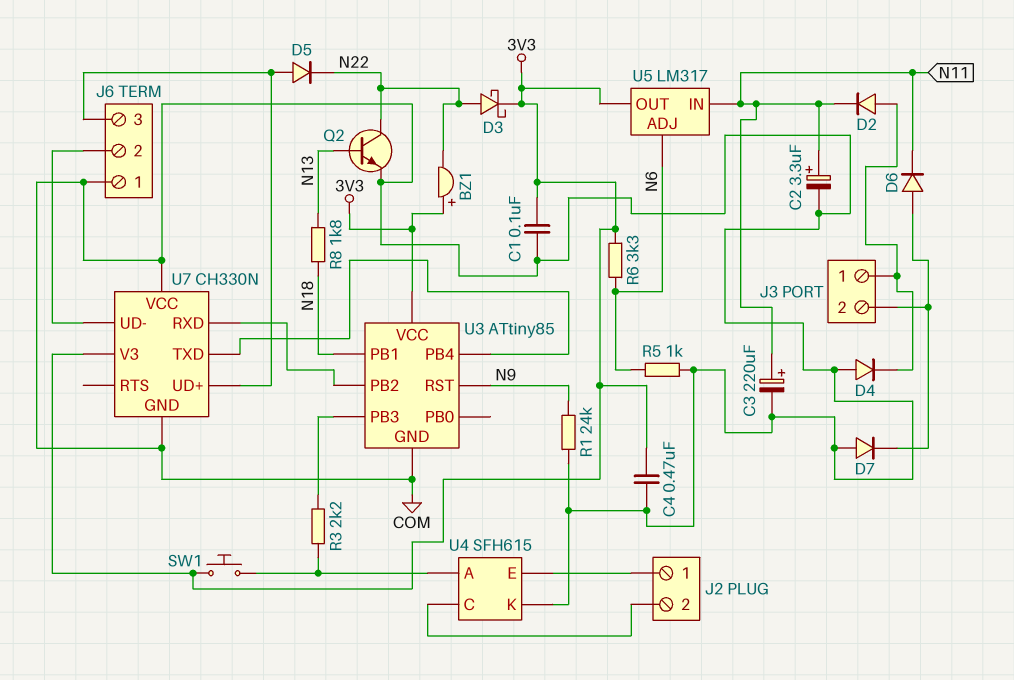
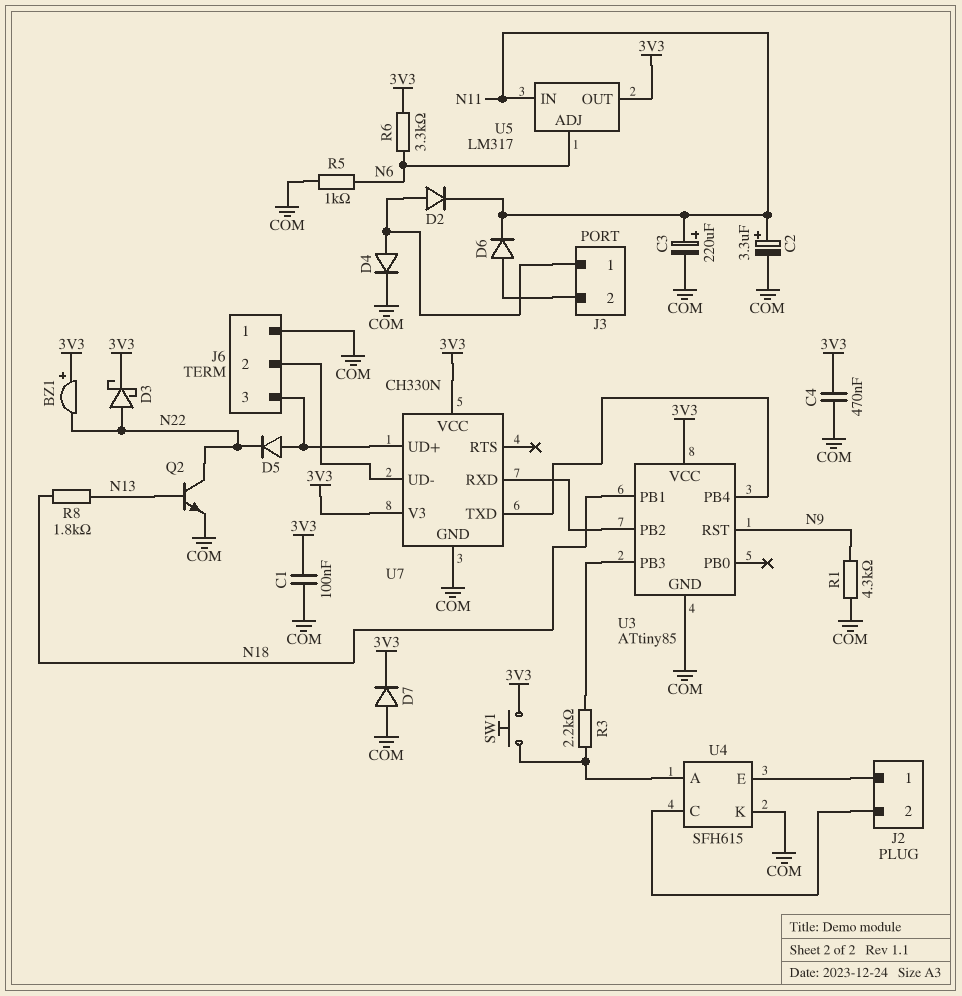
D4: diode (A COM, K J3/1) -> diode (A J3/1, K COM)
D7: diode (A COM, K J3/2) -> diode (A COM, K 3V3)
R1: 24k (COM, N9) -> 4.3k (COM, N9)
U7 pin VCC: COM -> 3V3

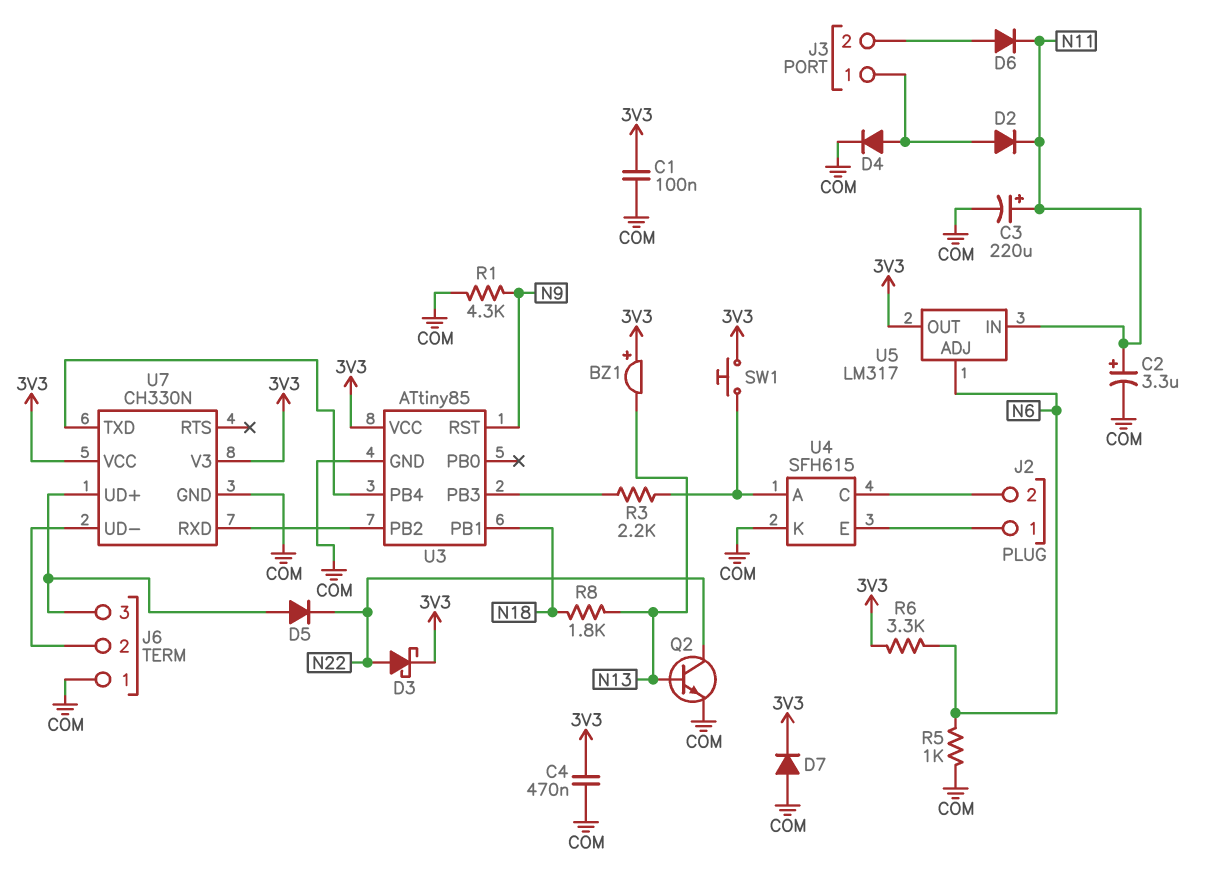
BZ1: buzzer (plus 3V3, minus N22) -> buzzer (plus 3V3, minus N13)

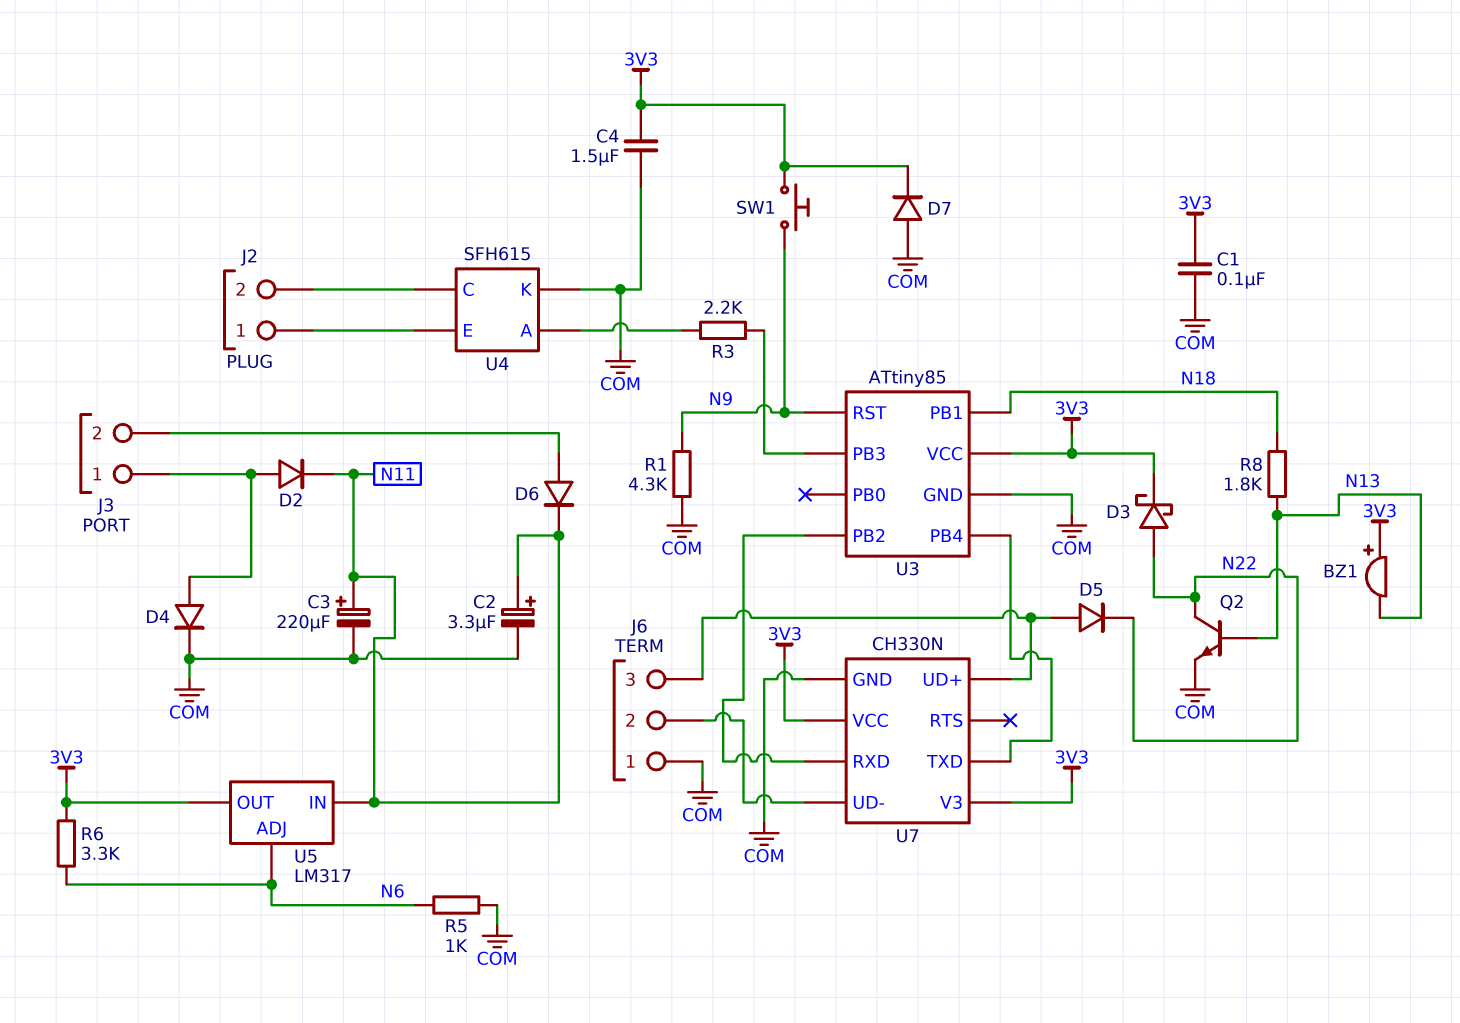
C4: 470nF (3V3, COM) -> 1.5uF (3V3, COM)
SW1: button (3V3, U4/A) -> button (3V3, N9)

